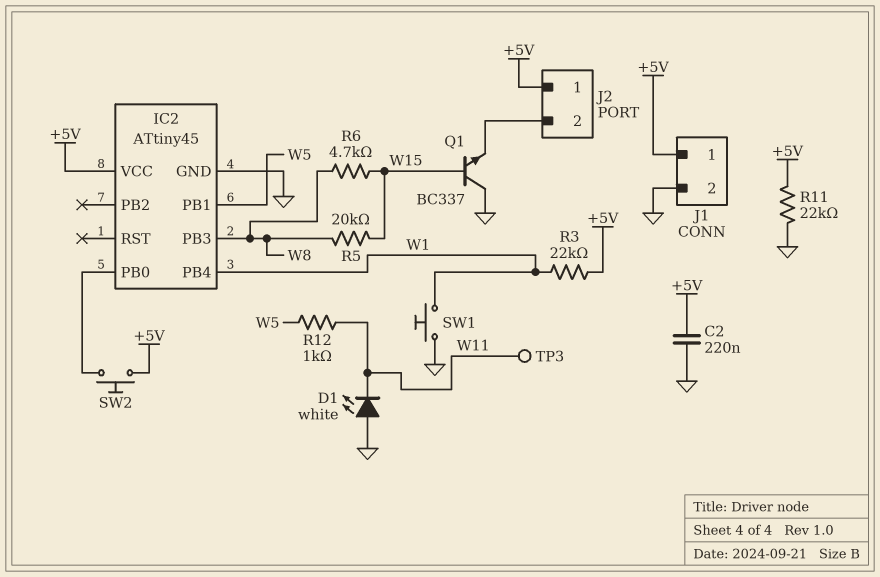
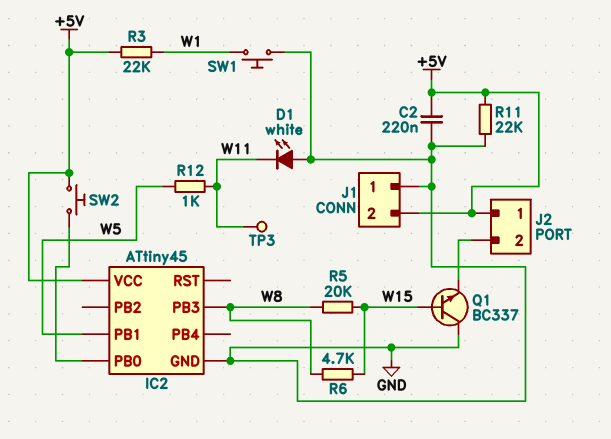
IC2 pin PB4: W1 -> none
J1 pin 1: +5V -> GND
J1 pin 2: GND -> +5V

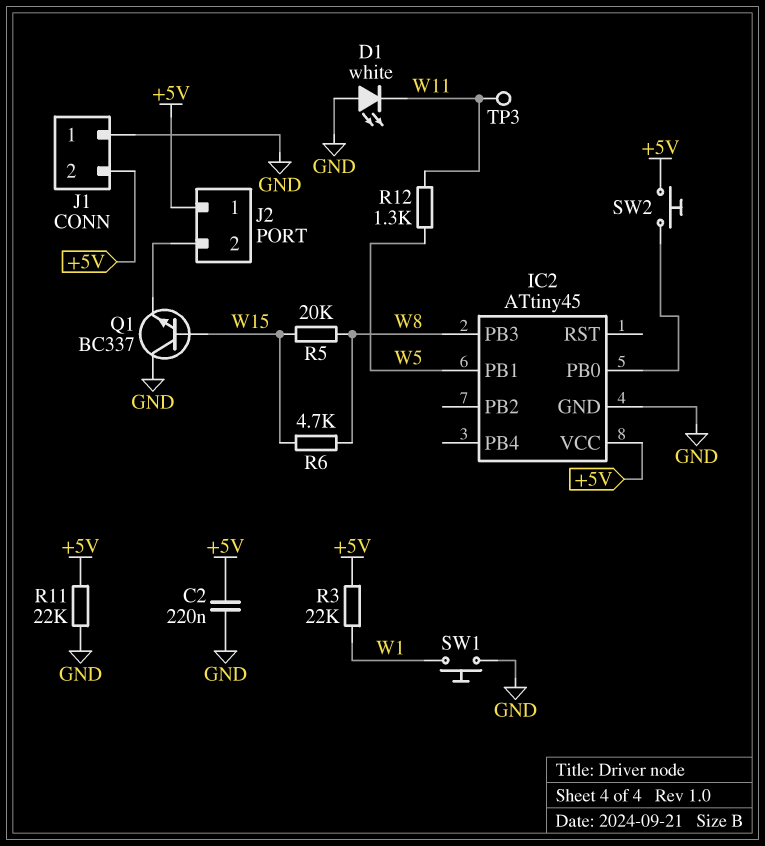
R12: 1k (W5, W11) -> 1.3k (W5, W11)

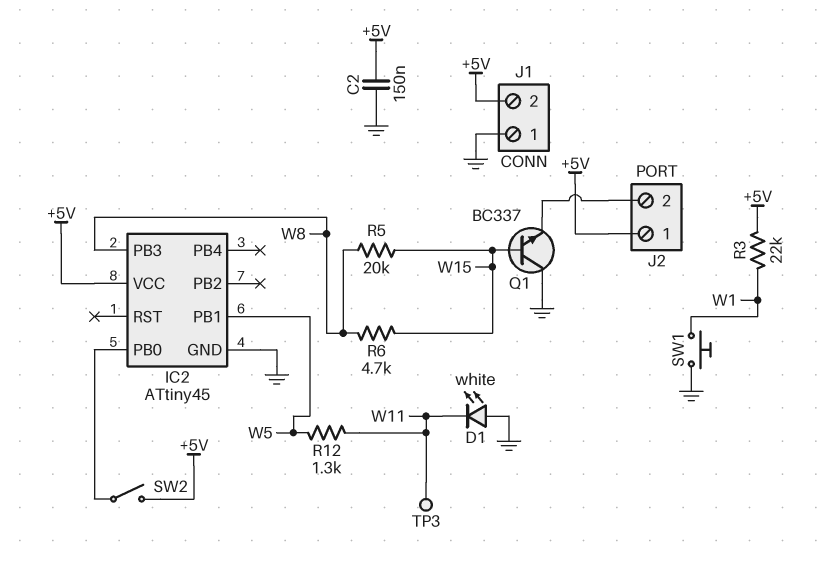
C2: 220nF (+5V, GND) -> 150nF (+5V, GND)
R11: 22k (+5V, GND) -> none
SW2: button (+5V, IC2/PB0) -> switch (+5V, IC2/PB0)

